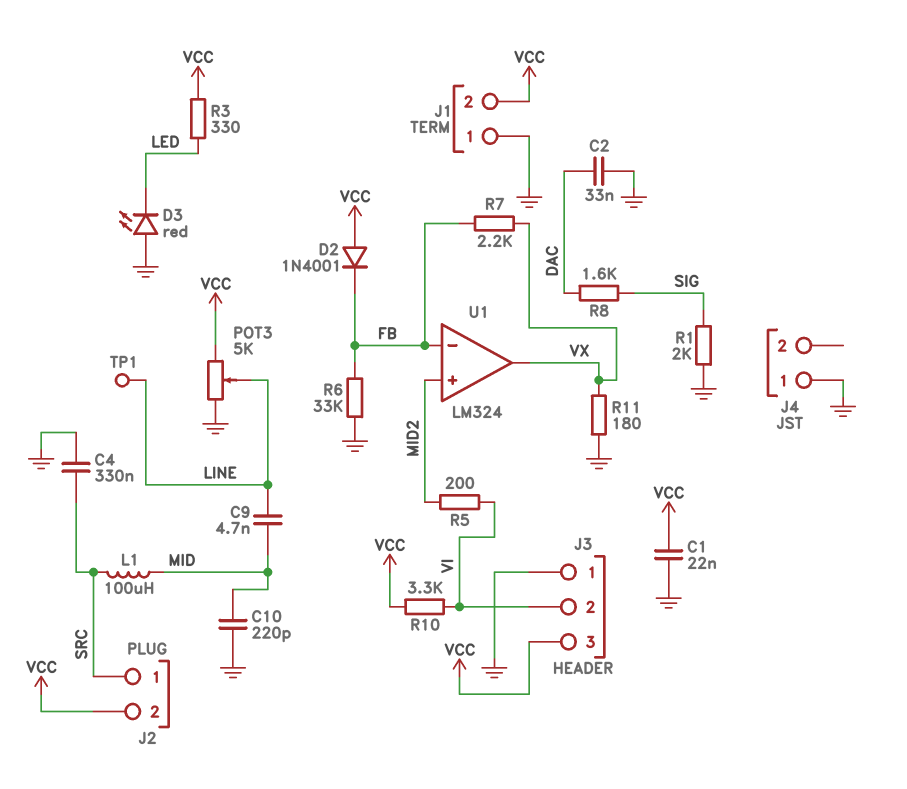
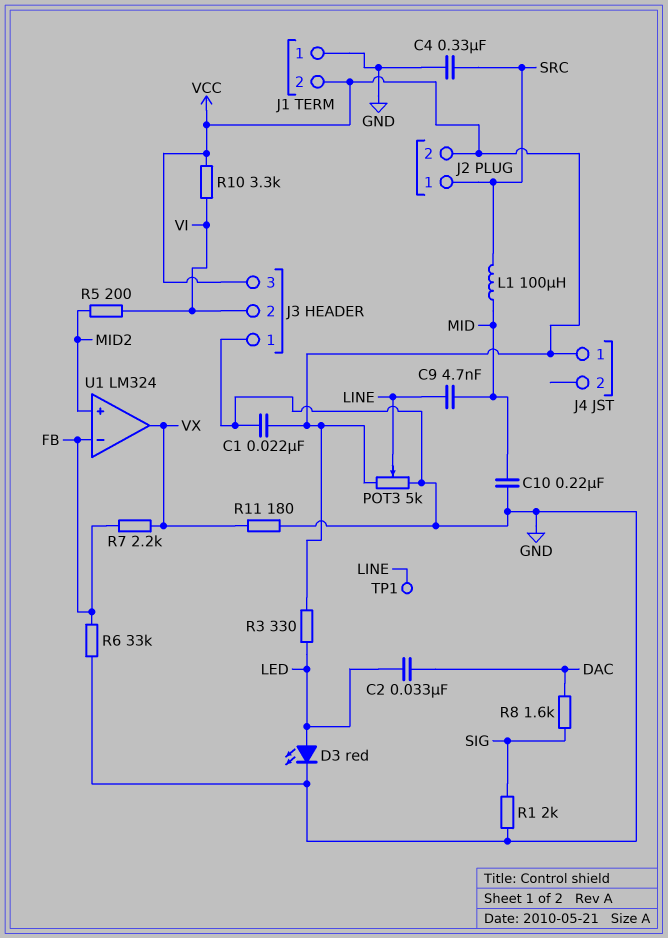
C2: 33nF (DAC, GND) -> 33nF (DAC, LED)
C10: 220pF (GND, MID) -> 220nF (GND, MID)
D2: diode 1N4001 (A VCC, K FB) -> none
D3: LED red (A GND, K LED) -> LED red (A LED, K GND)
J4 pin 1: GND -> VCC

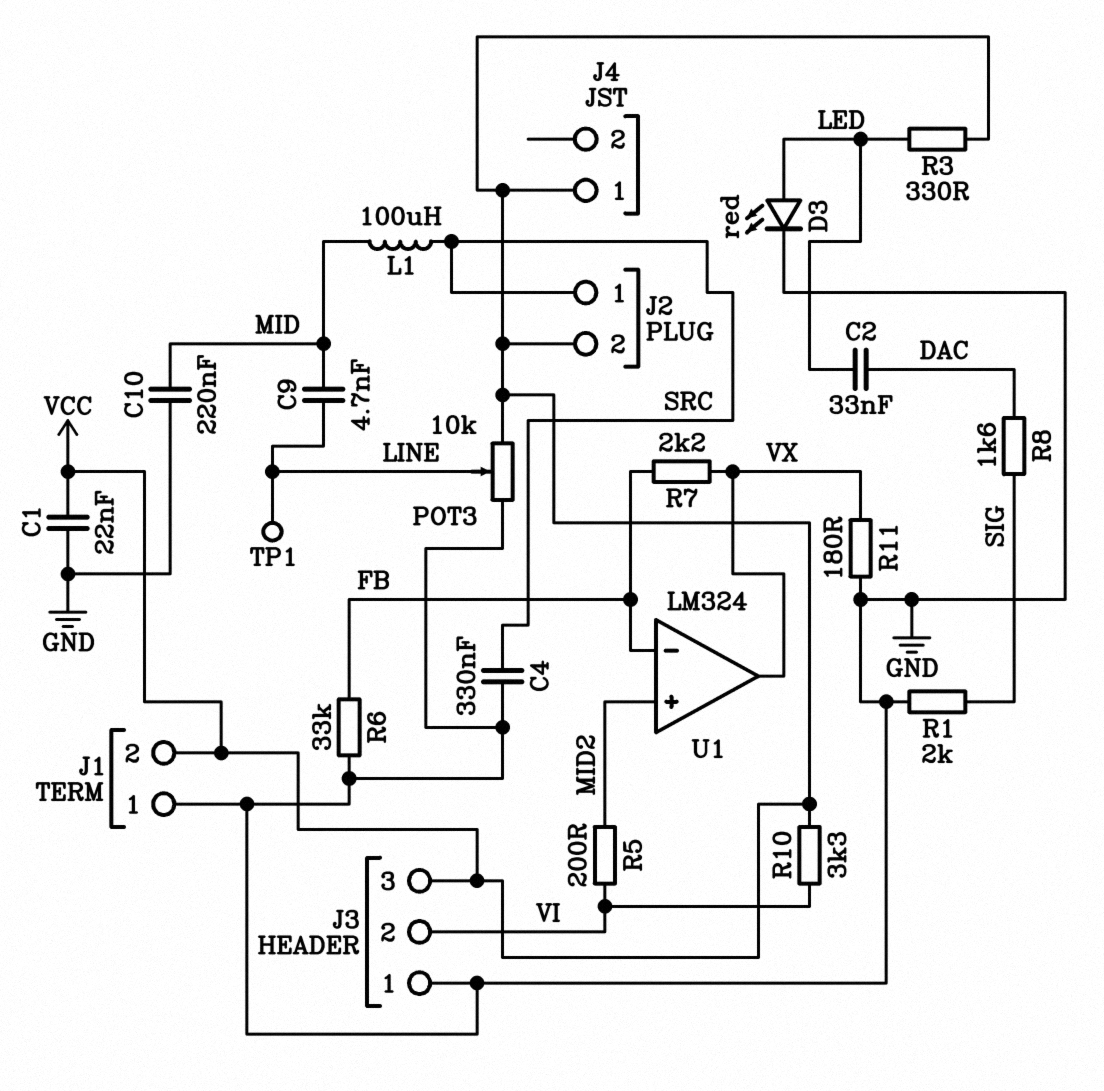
POT3: 5k (GND, VCC, wiper LINE) -> 10k (GND, VCC, wiper LINE)

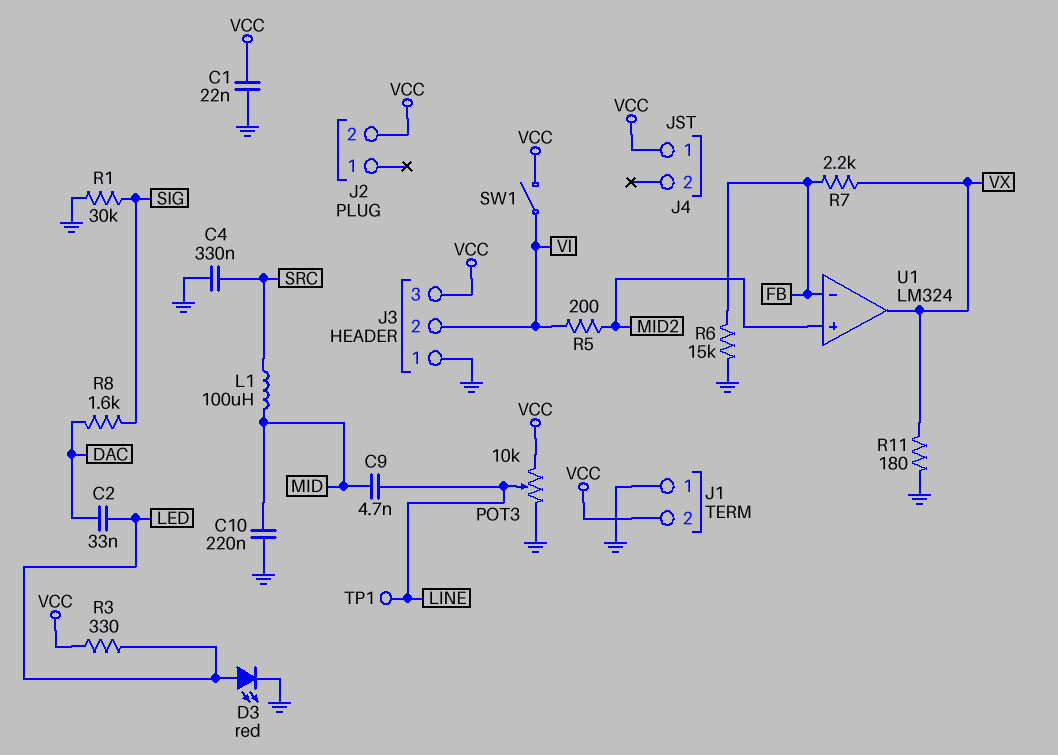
J2 pin 1: SRC -> none
R1: 2k (GND, SIG) -> 30k (GND, SIG)
R6: 33k (FB, GND) -> 15k (FB, GND)
R10: 3.3k (VCC, VI) -> none
SW1: none -> switch (VCC, VI)

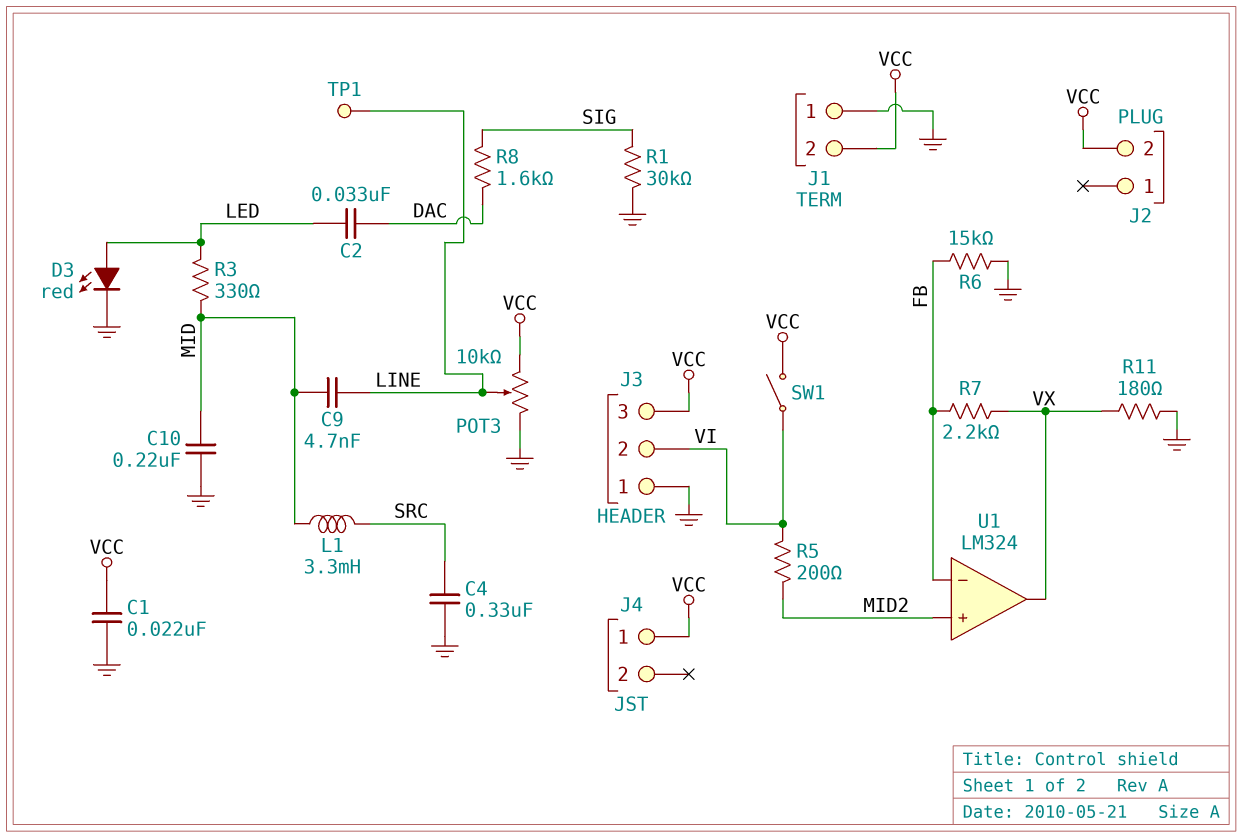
L1: 100uH (MID, SRC) -> 3.3mH (MID, SRC)
R3: 330 (LED, VCC) -> 330 (LED, MID)

